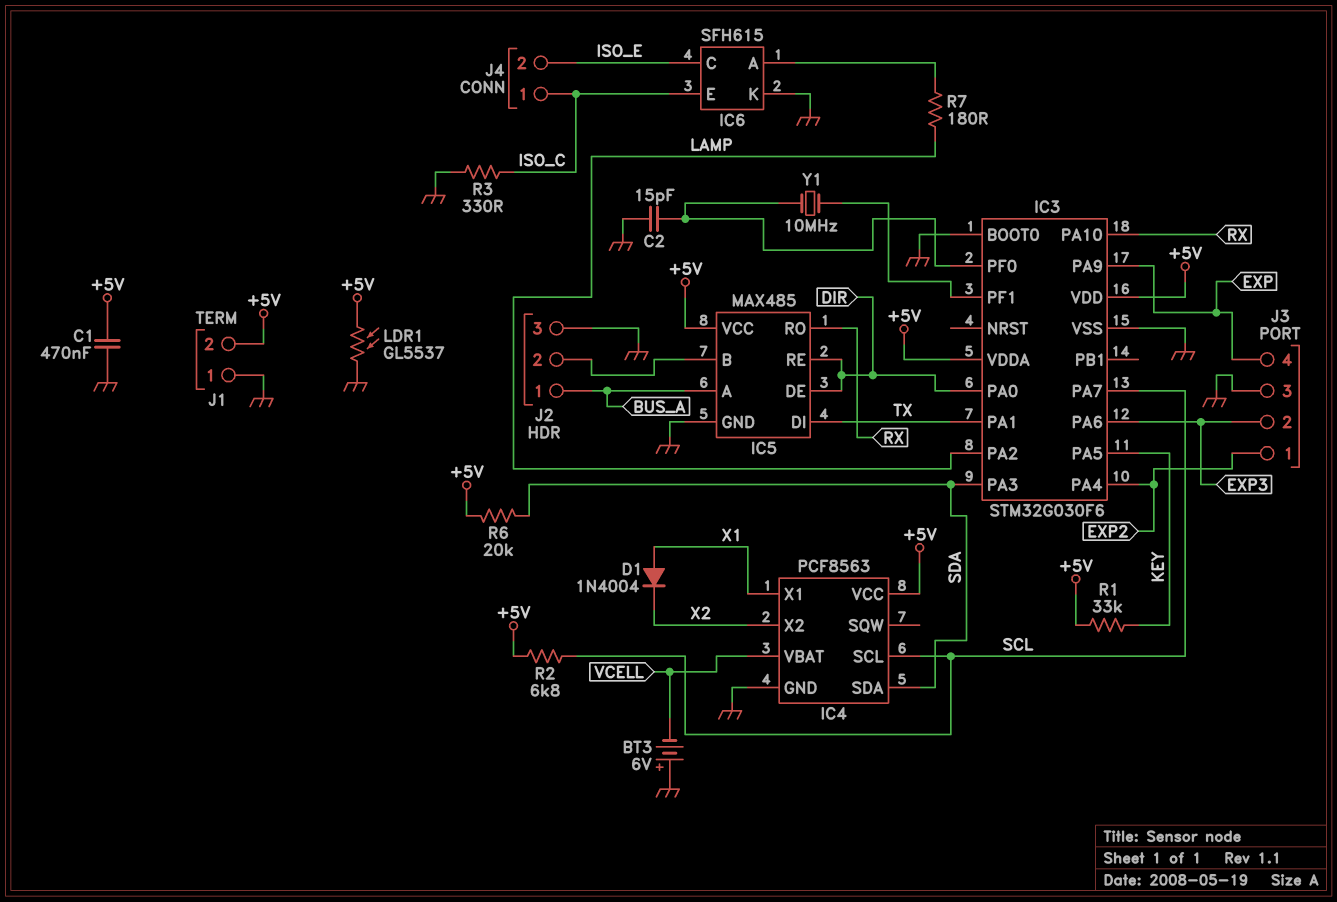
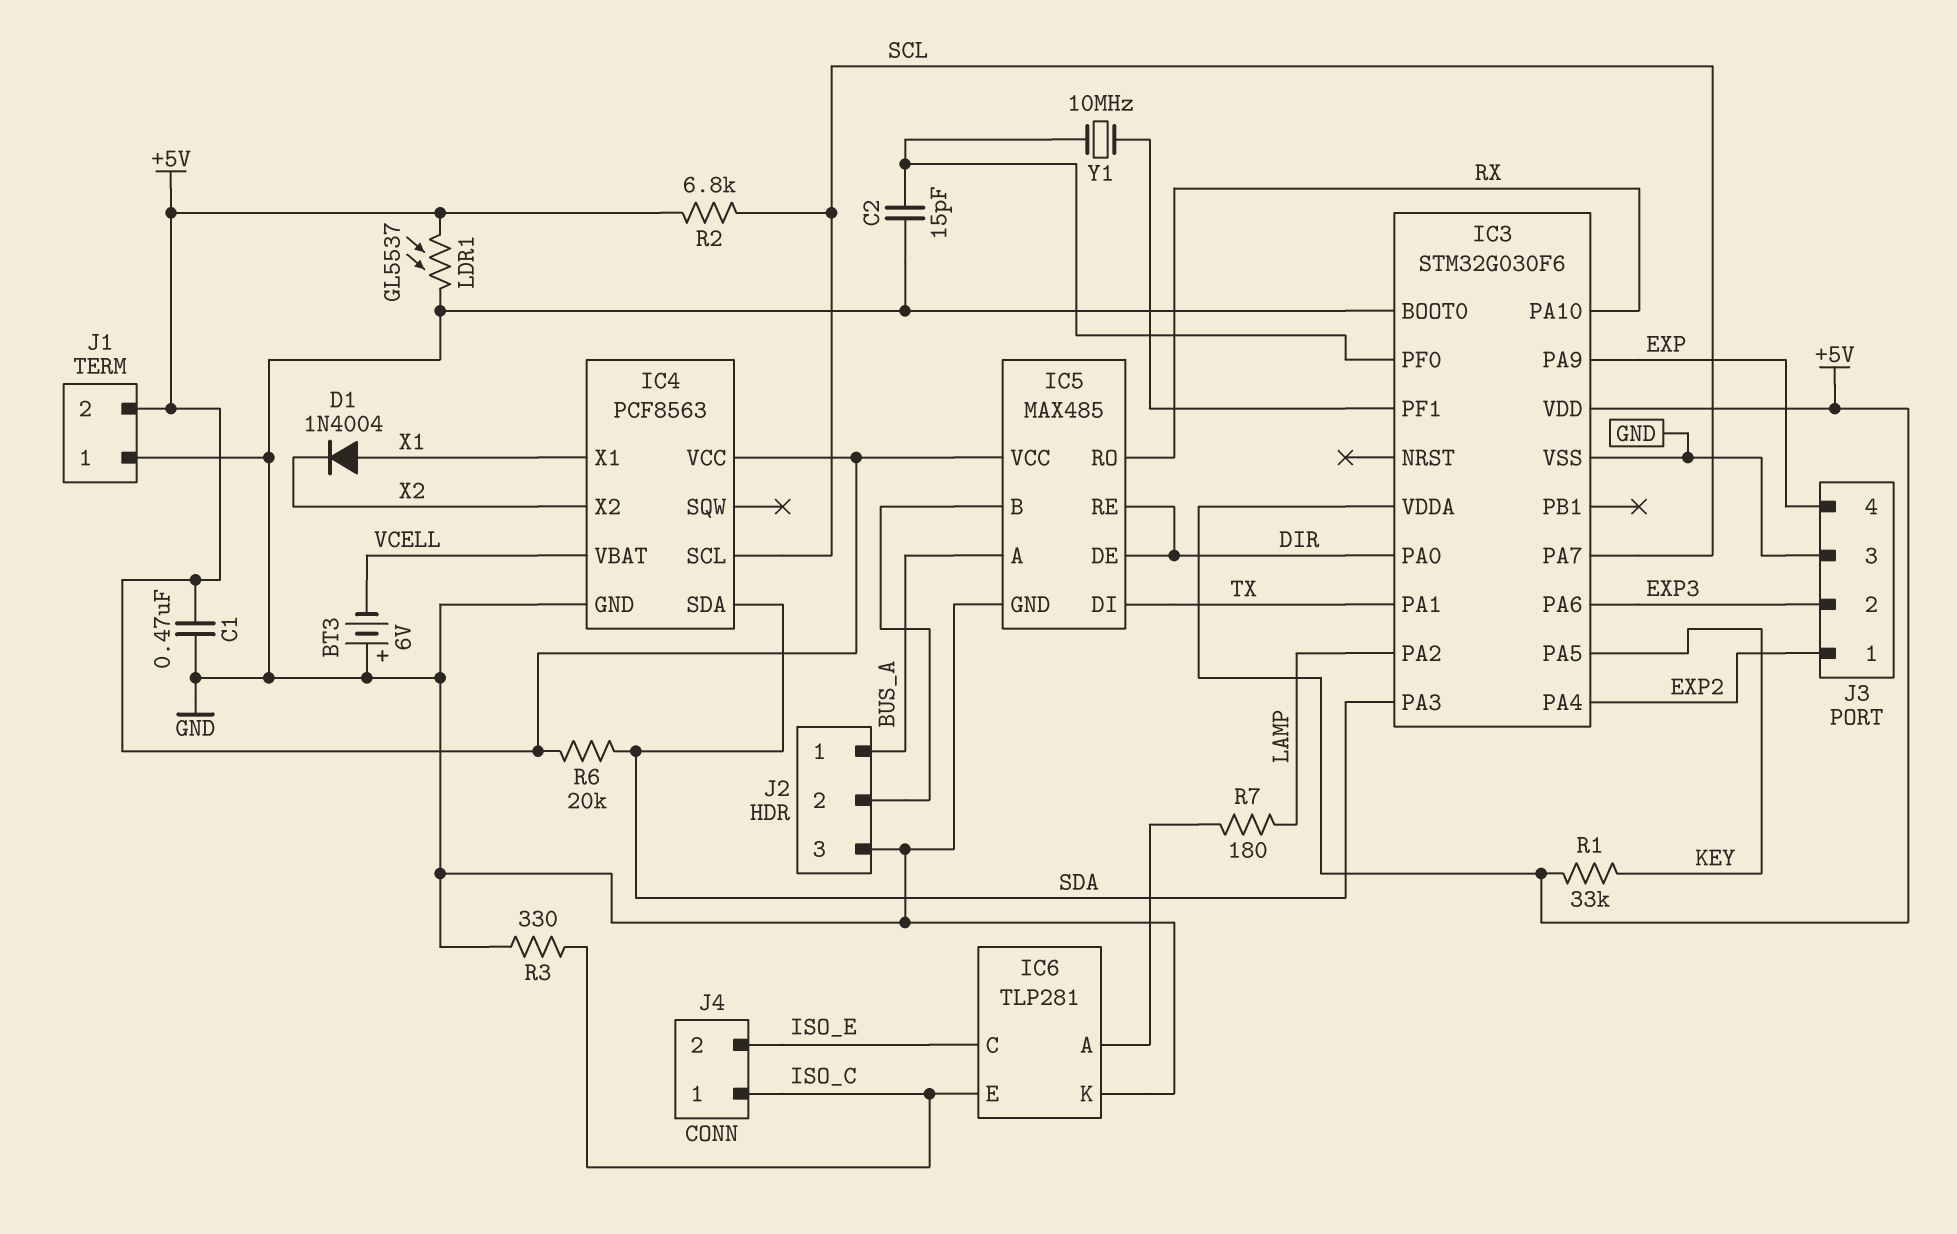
IC6: SFH615 -> TLP281

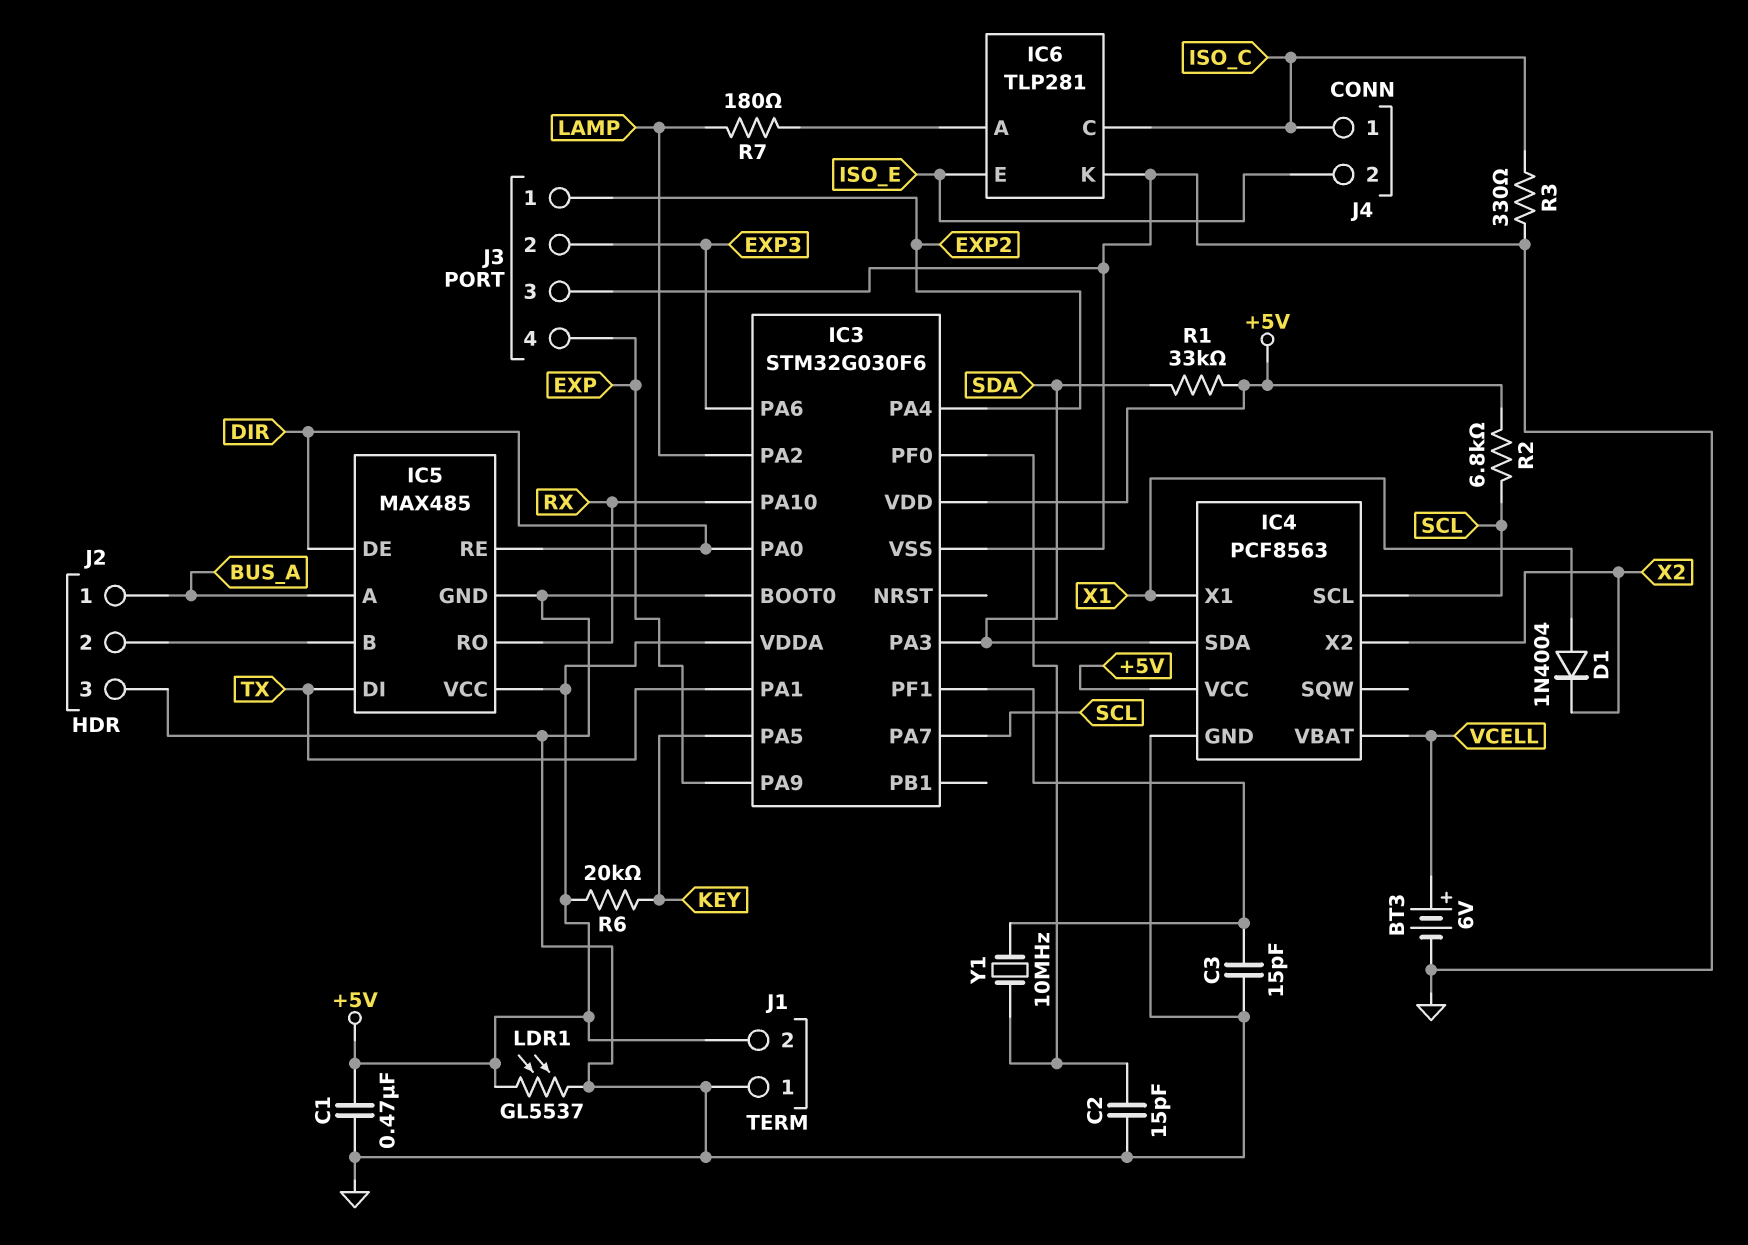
BT3: 6V (plus GND, minus VCELL) -> 6V (plus VCELL, minus GND)
C3: none -> 15pF (GND, IC3/PF1)
IC6 pin C: ISO_E -> ISO_C
IC6 pin E: ISO_C -> ISO_E
R1: 33k (+5V, KEY) -> 33k (+5V, SDA)
R6: 20k (+5V, SDA) -> 20k (+5V, KEY)

